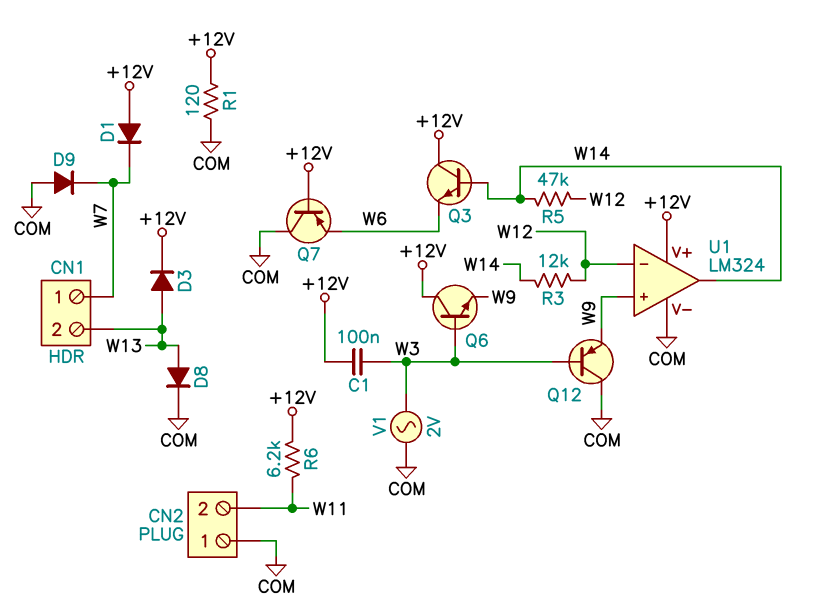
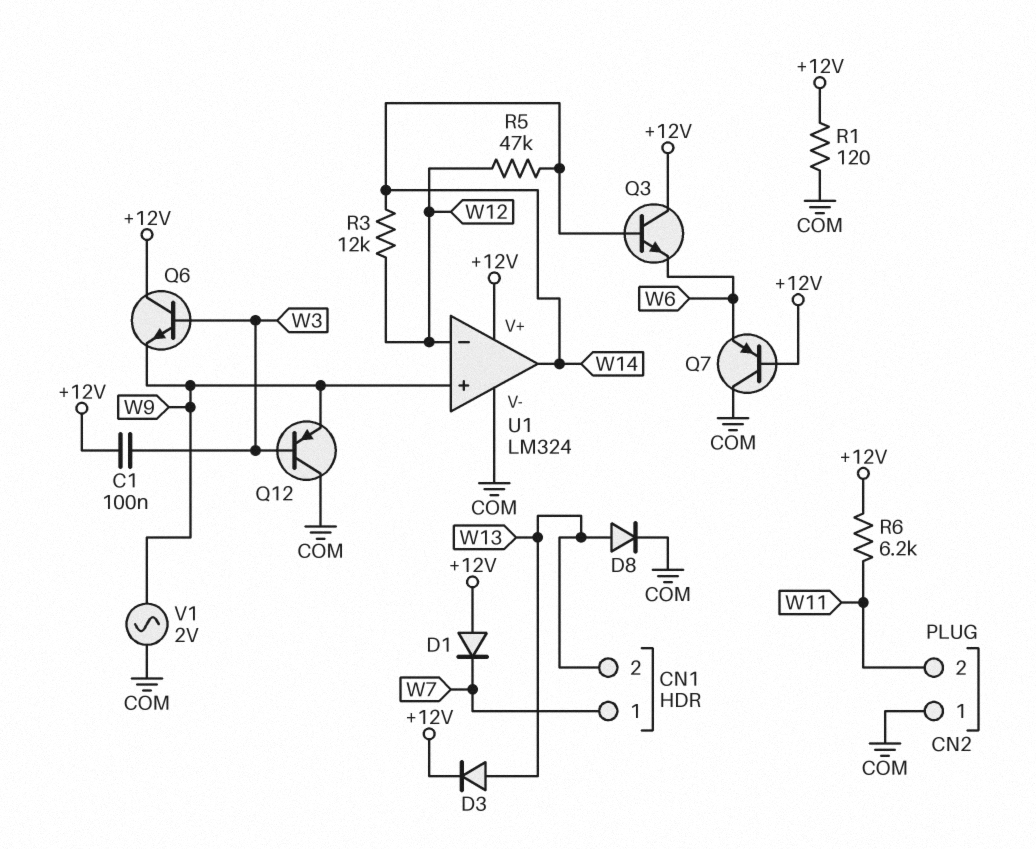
D9: diode (A COM, K W7) -> none
V1: AC 2V (COM, W3) -> AC 2V (COM, W9)

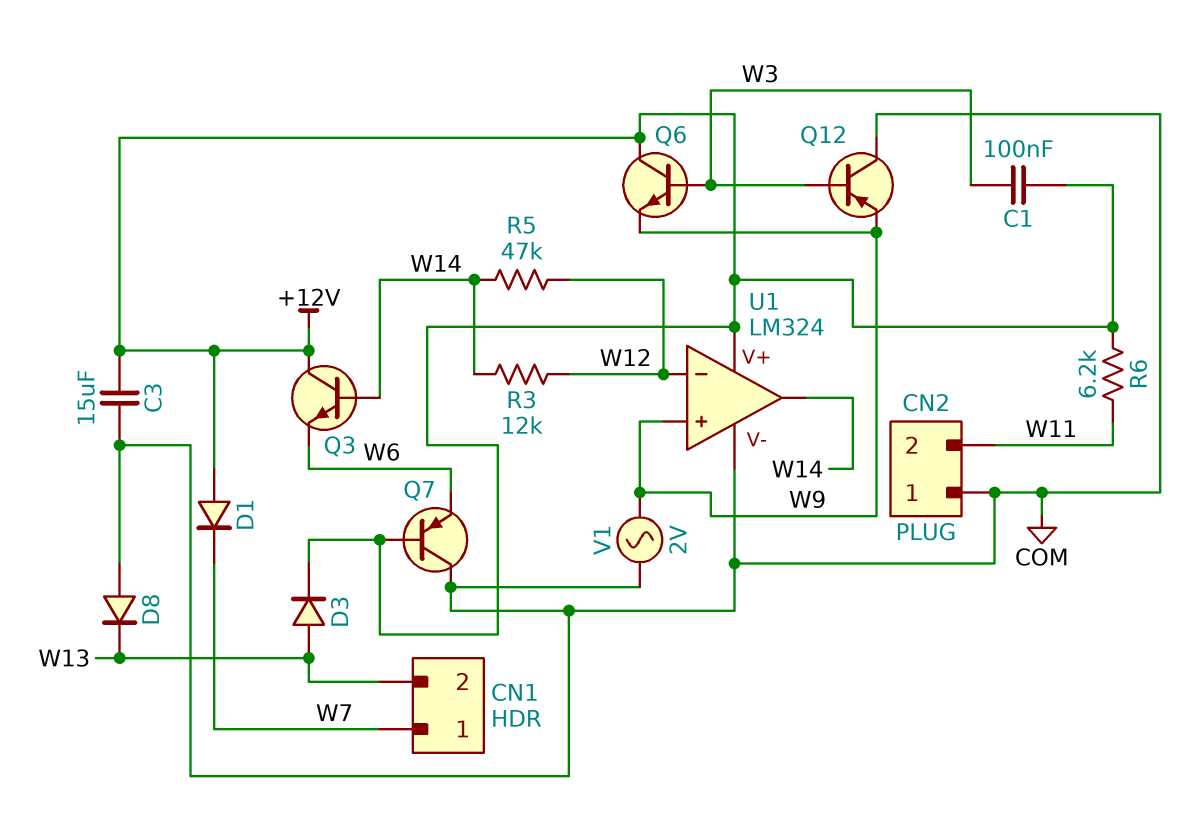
C3: none -> 15uF (+12V, COM)
D8: diode (A W13, K COM) -> diode (A COM, K W13)
R1: 120 (+12V, COM) -> none

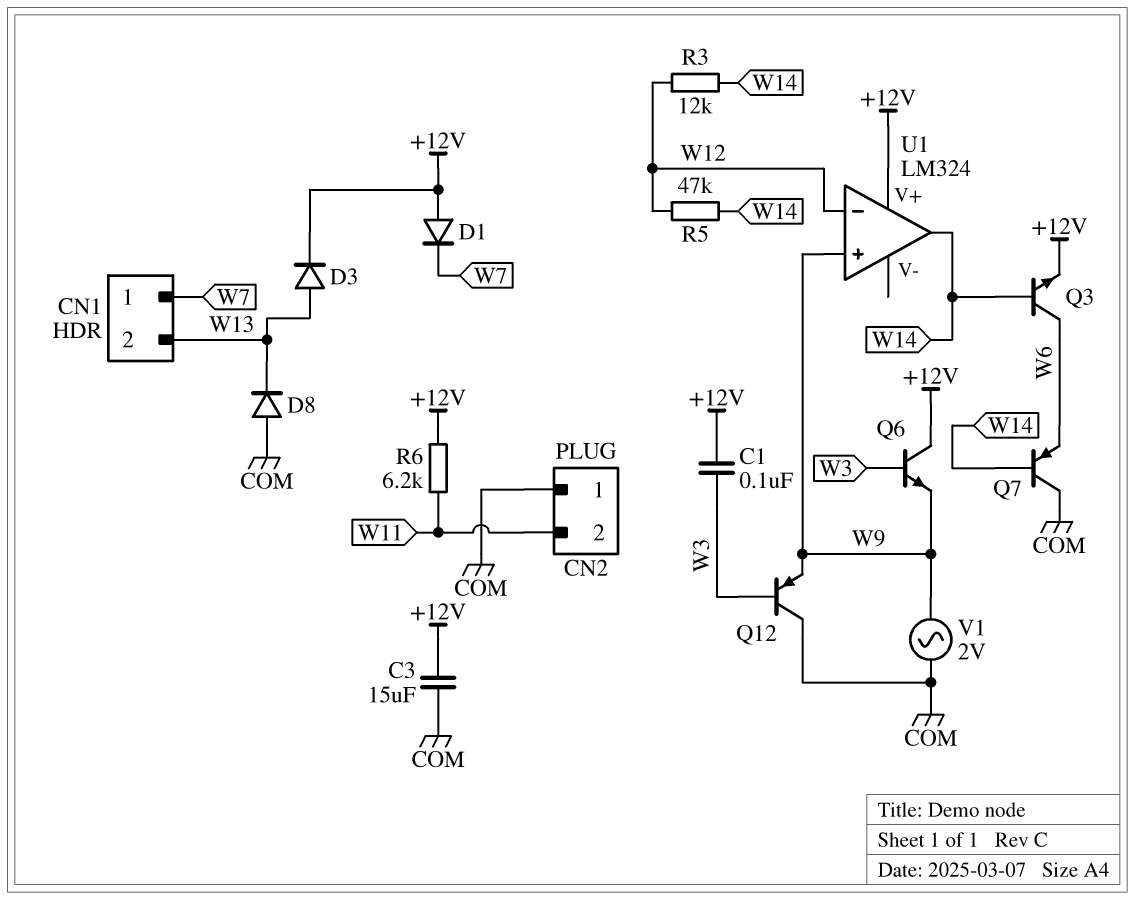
Q3: NPN (B W14, C +12V, E W6) -> NPN (B W14, C W6, E +12V)
Q7: PNP (B +12V, C COM, E W6) -> PNP (B W14, C COM, E W6)
U1 pin V-: COM -> none

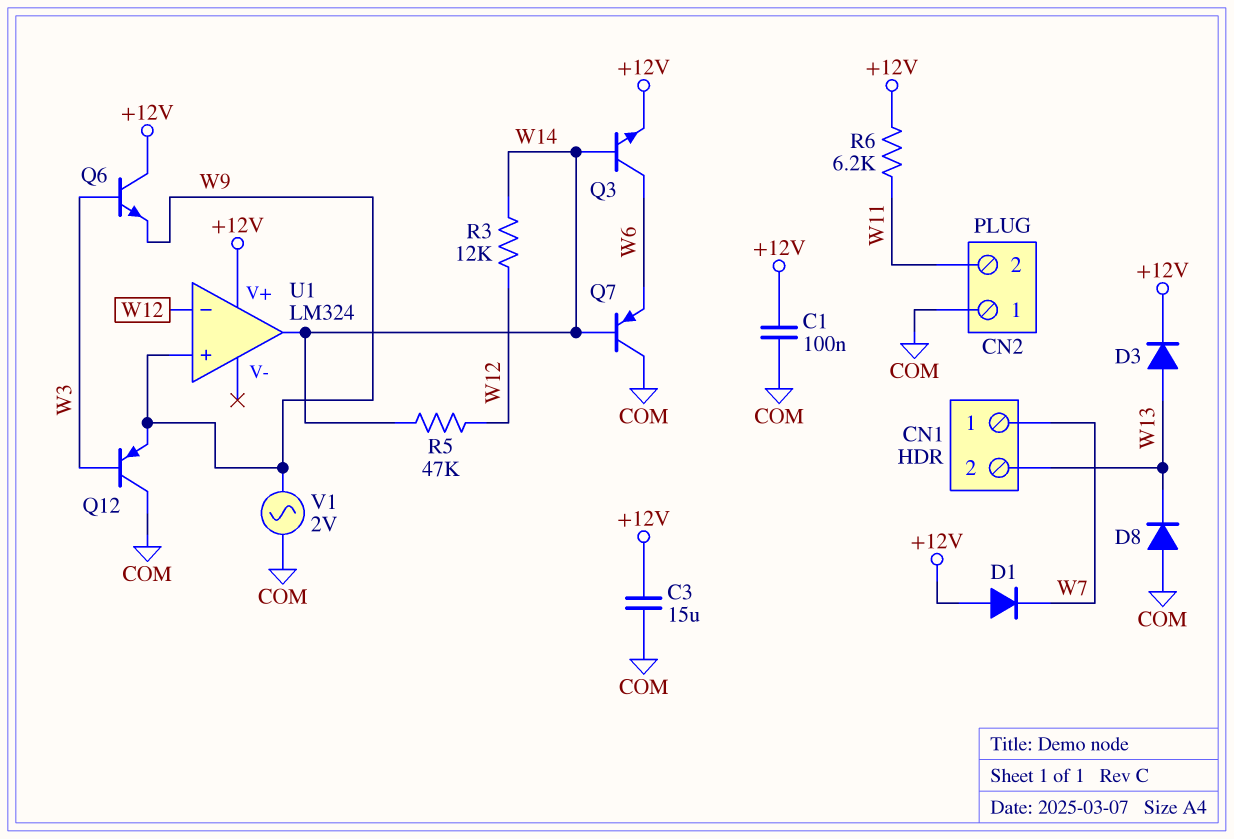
C1: 100nF (+12V, W3) -> 100nF (+12V, COM)

